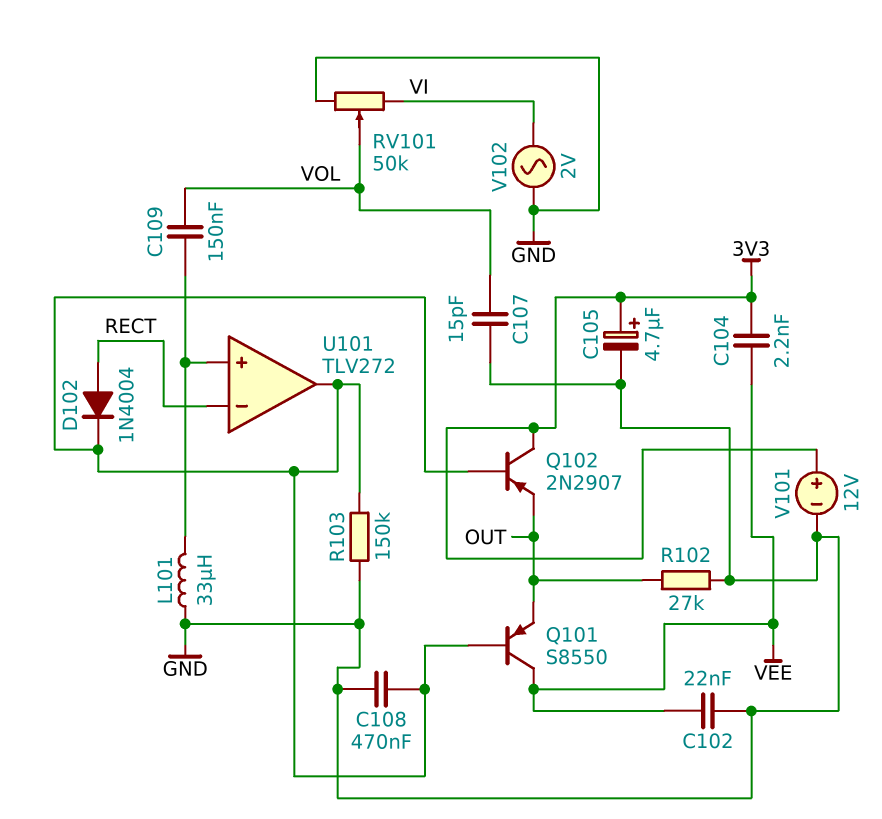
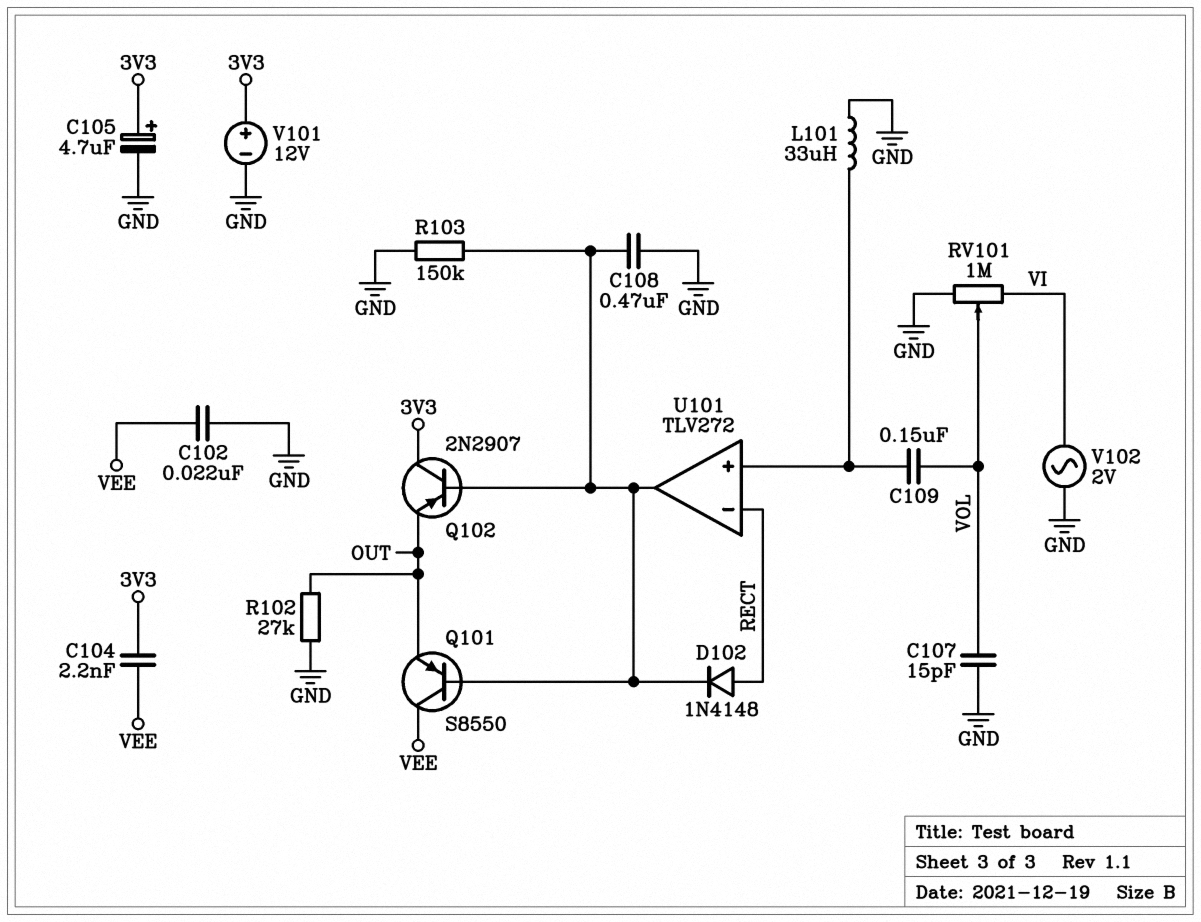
D102: diode 1N4004 (A RECT, K U101/out) -> diode 1N4148 (A RECT, K U101/out)
RV101: 50k (GND, VI, wiper VOL) -> 1M (GND, VI, wiper VOL)

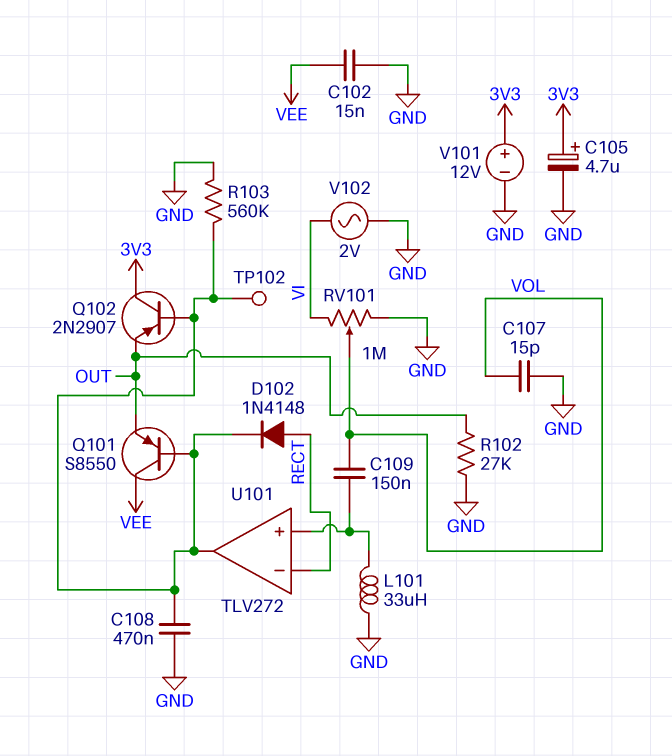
C102: 22nF (GND, VEE) -> 15nF (GND, VEE)
C104: 2.2nF (3V3, VEE) -> none
R103: 150k (GND, U101/out) -> 560k (GND, U101/out)
TP102: none -> test point (U101/out)

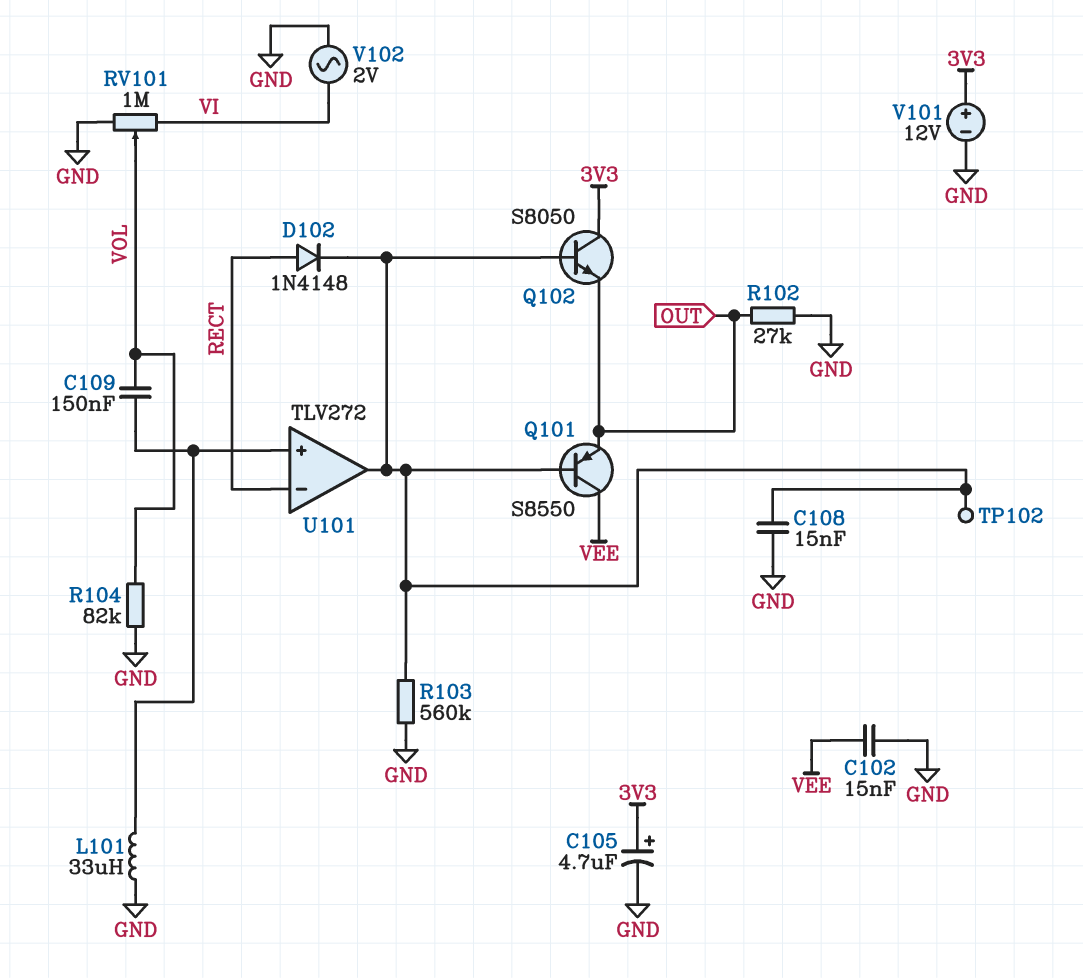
C107: 15pF (GND, VOL) -> none
C108: 470nF (GND, U101/out) -> 15nF (GND, U101/out)
Q102: PNP 2N2907 (B U101/out, C 3V3, E OUT) -> NPN S8050 (B U101/out, C 3V3, E OUT)
R104: none -> 82k (GND, VOL)

